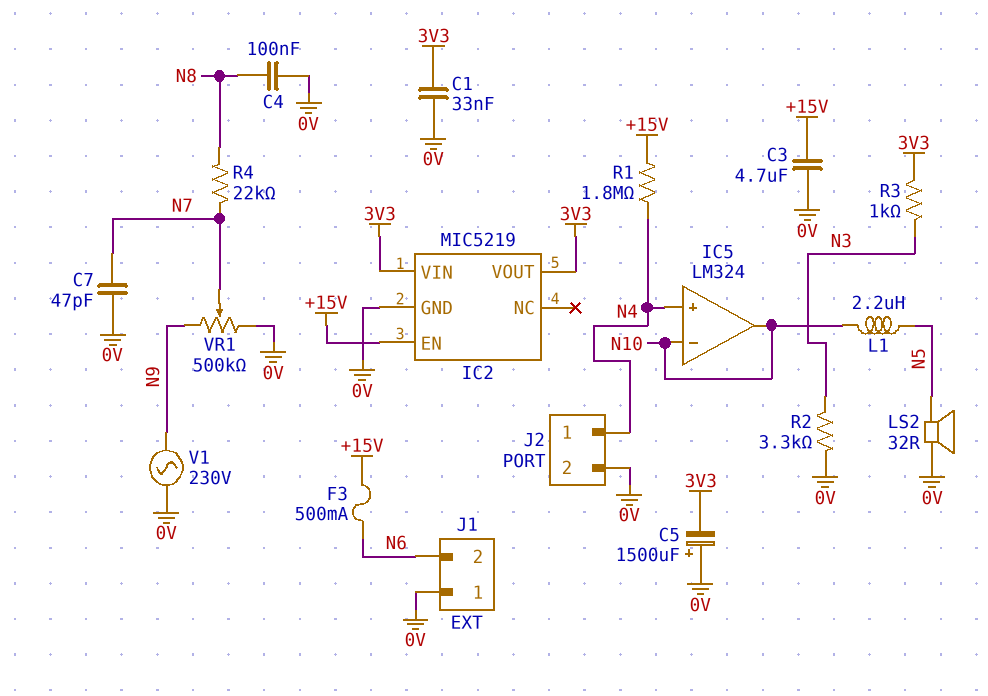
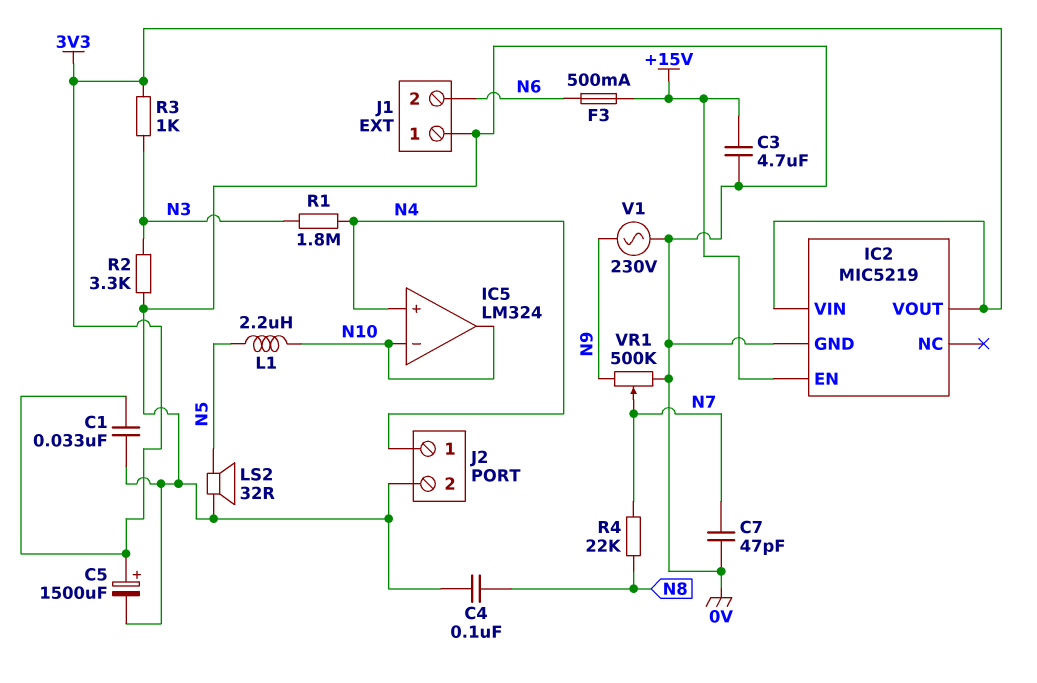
C5: 1500uF (plus 0V, minus 3V3) -> 1500uF (plus 3V3, minus 0V)
R1: 1.8M (+15V, N4) -> 1.8M (N3, N4)

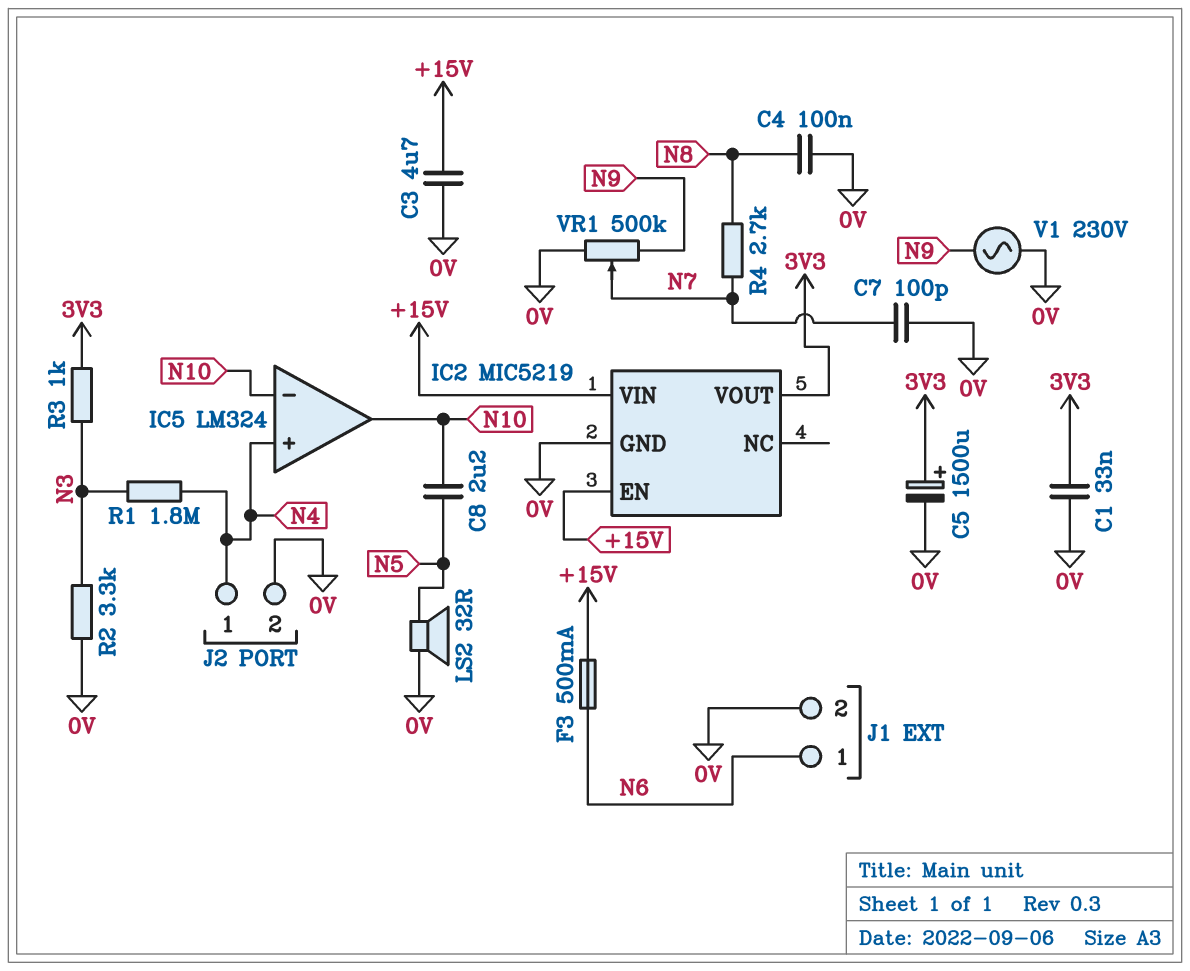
C7: 47pF (0V, N7) -> 100pF (0V, N7)
C8: none -> 2.2uF (N5, N10)
IC2 pin VIN: 3V3 -> +15V
J1 pin 1: 0V -> N6
J1 pin 2: N6 -> 0V
L1: 2.2uH (N5, N10) -> none
R4: 22k (N7, N8) -> 2.7k (N7, N8)

